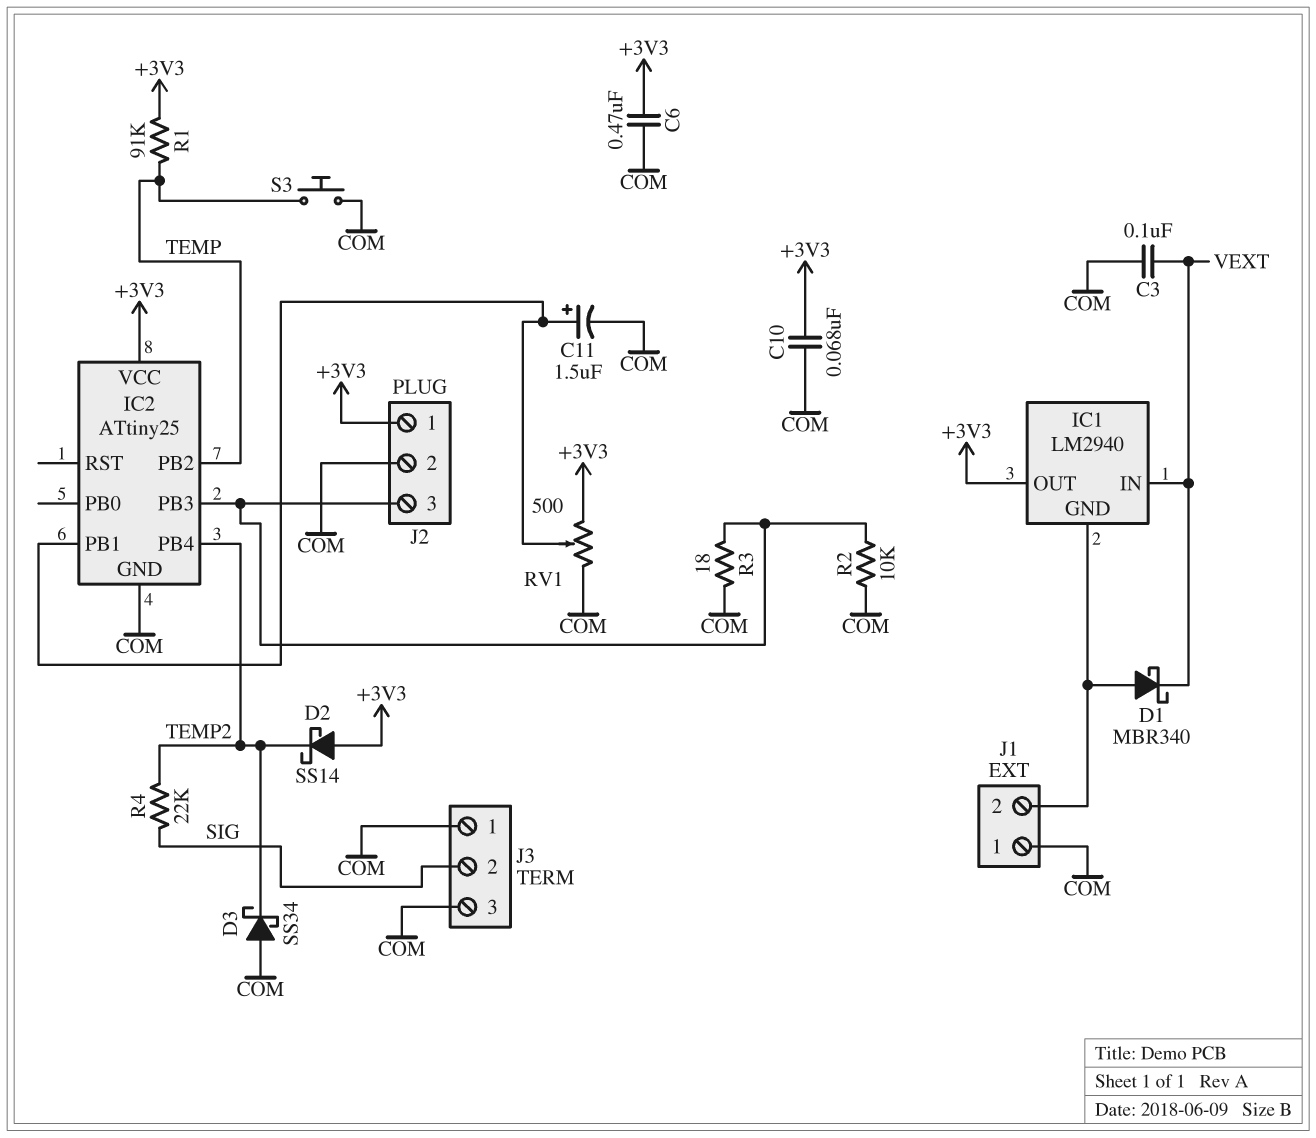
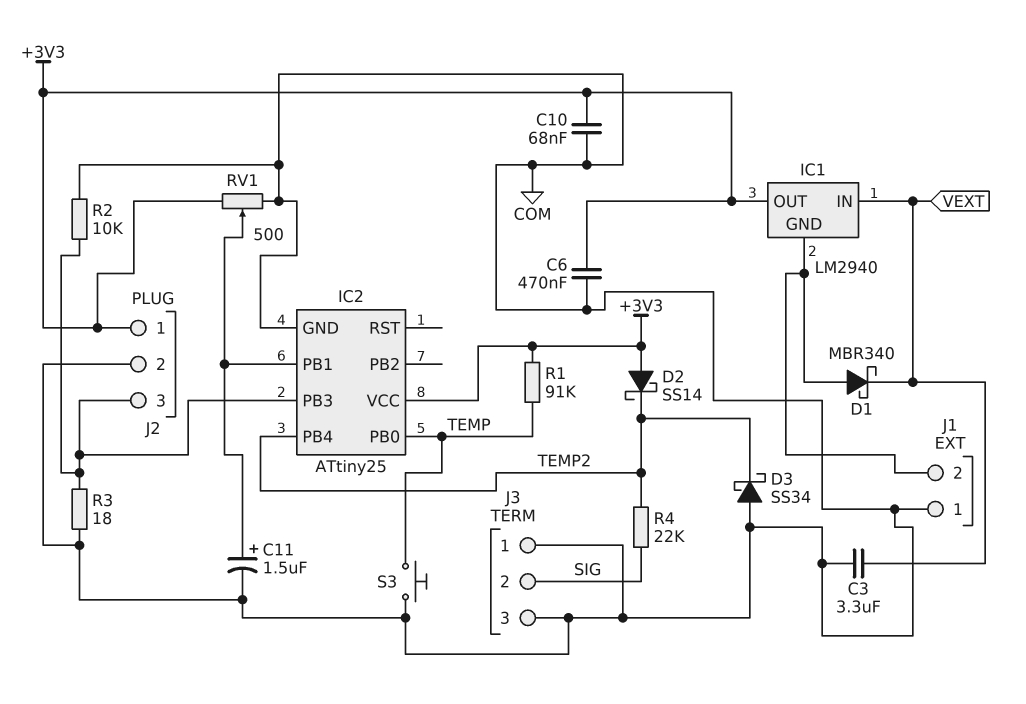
C3: 100nF (COM, VEXT) -> 3.3uF (COM, VEXT)
IC2 pin PB0: none -> TEMP
IC2 pin PB2: TEMP -> none

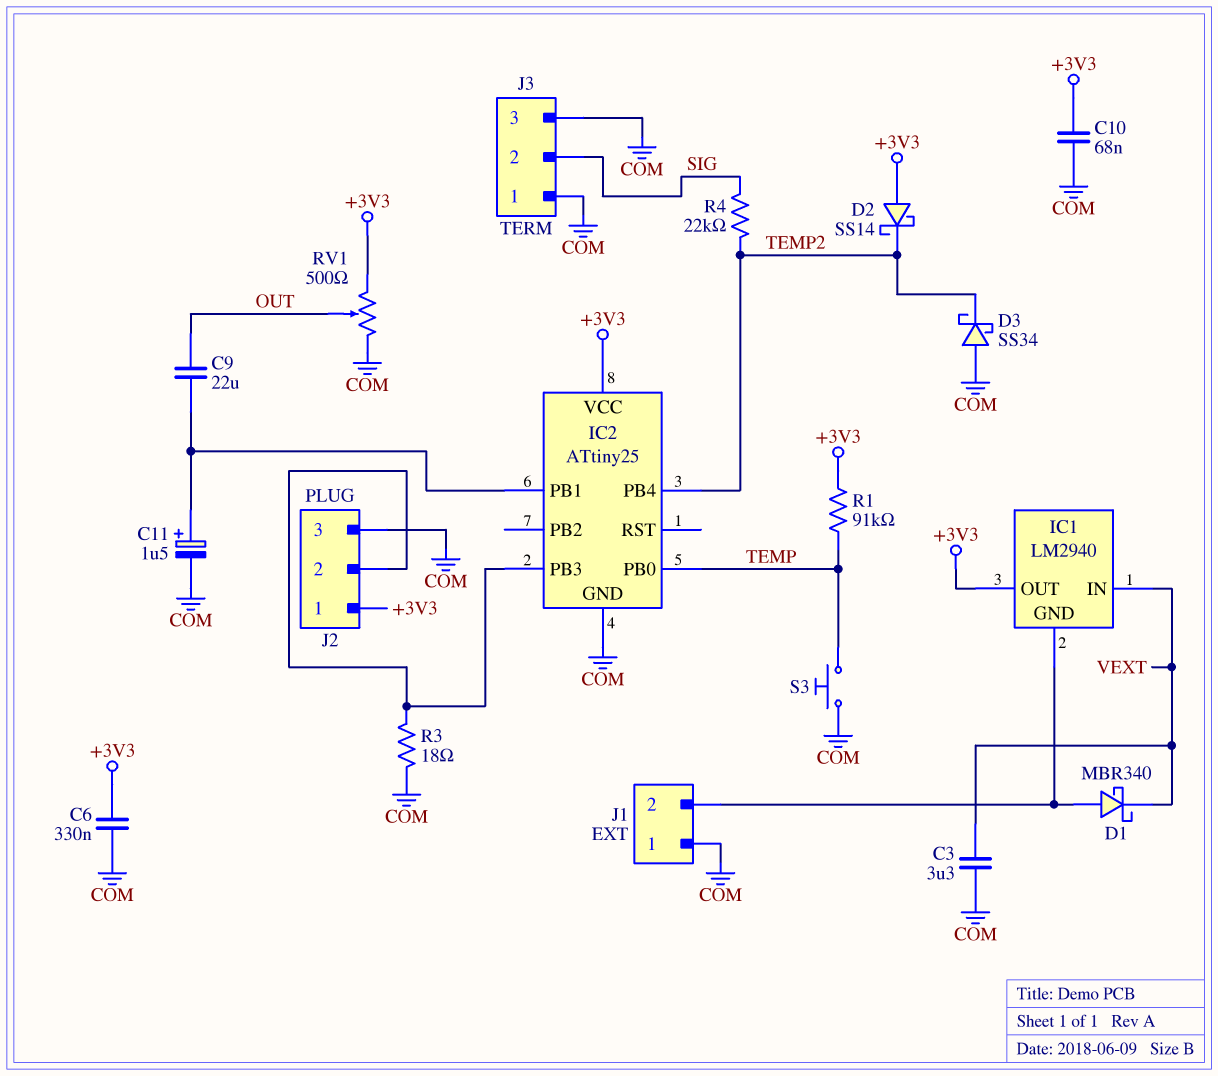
C6: 470nF (+3V3, COM) -> 330nF (+3V3, COM)
C9: none -> 22uF (IC2/PB1, OUT)
J2 pin 2: COM -> IC2/PB3
J2 pin 3: IC2/PB3 -> COM
R2: 10k (COM, IC2/PB3) -> none
RV1: 500 (+3V3, COM, wiper IC2/PB1) -> 500 (+3V3, COM, wiper OUT)

